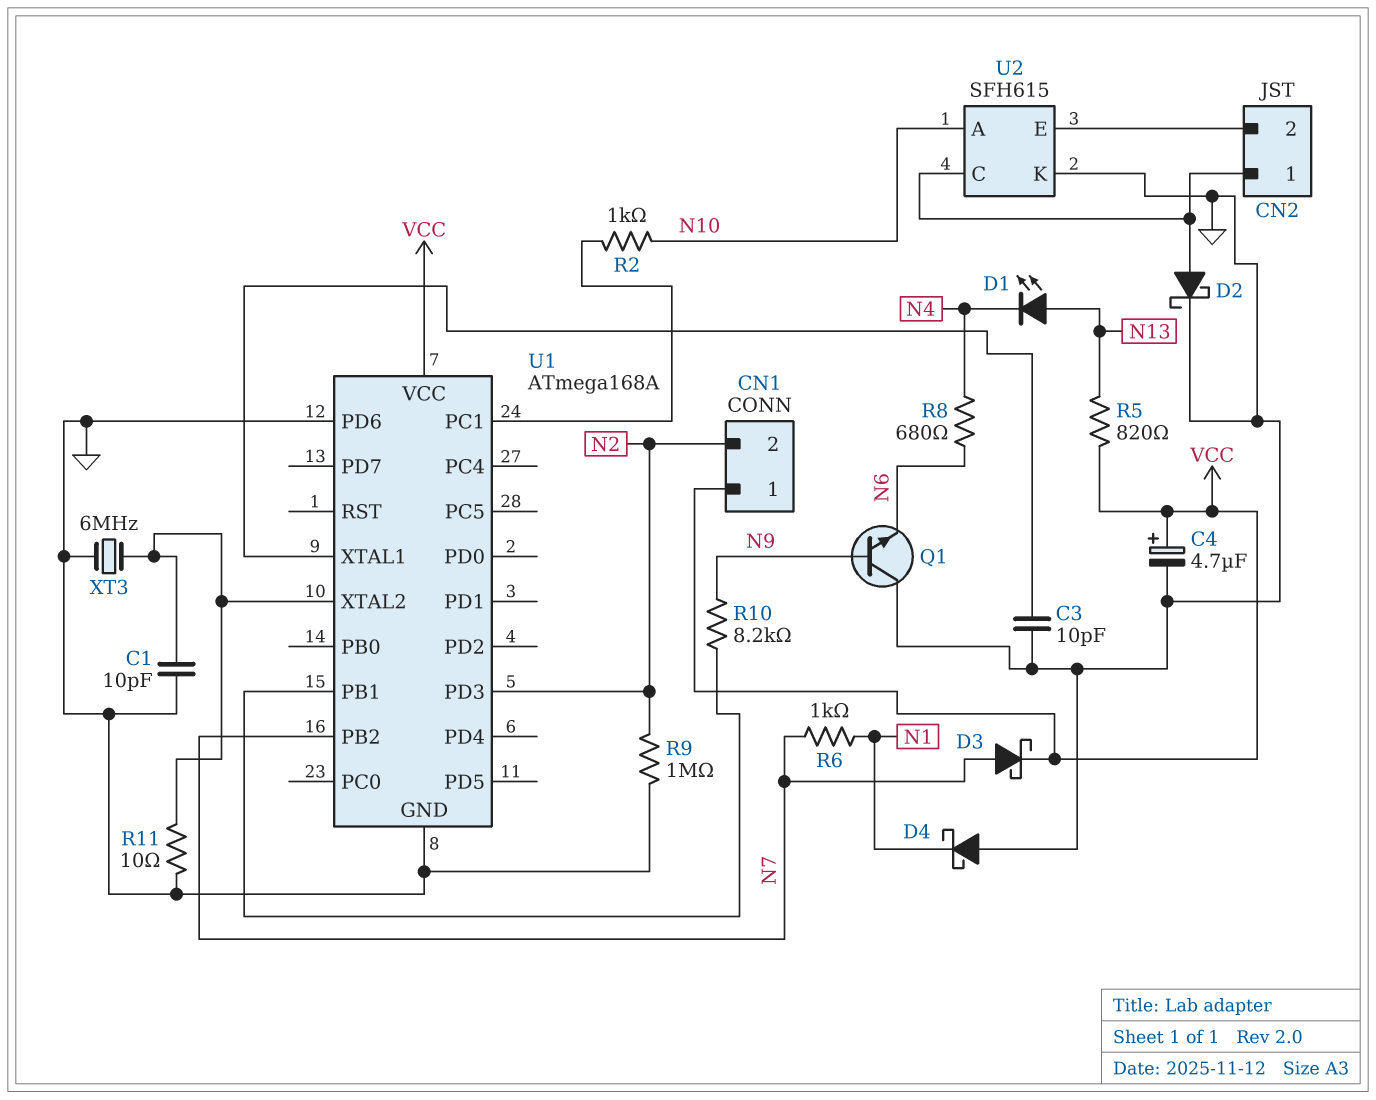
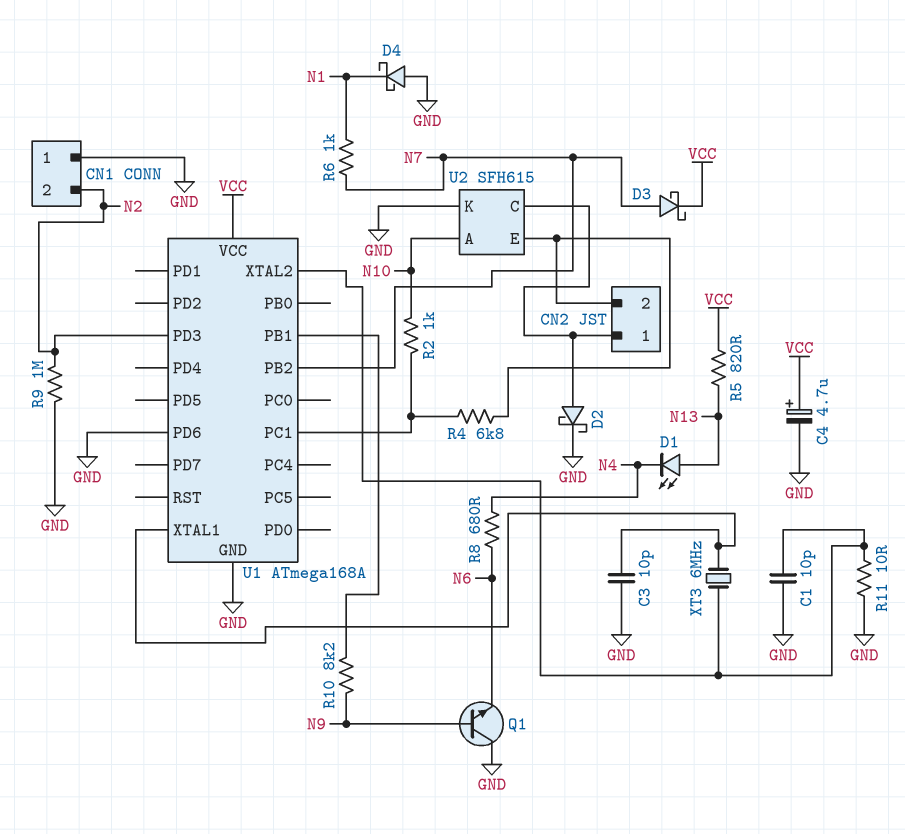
CN1 pin 1: VCC -> GND
R4: none -> 6.8k (CN2/2, U1/PC1)
XT3: 6MHz (GND, U1/XTAL2) -> 6MHz (U1/XTAL1, U1/XTAL2)

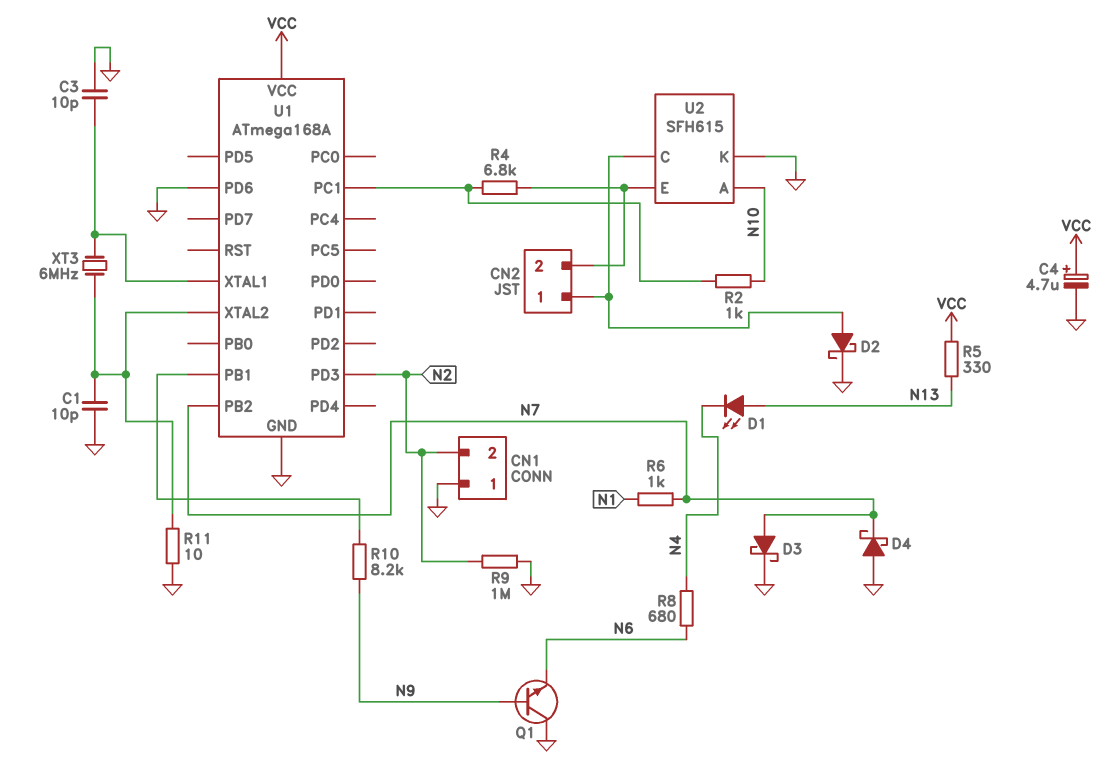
D3: schottky (A N7, K VCC) -> schottky (A N7, K GND)
D4: schottky (A GND, K N1) -> schottky (A GND, K N7)
R5: 820 (N13, VCC) -> 330 (N13, VCC)

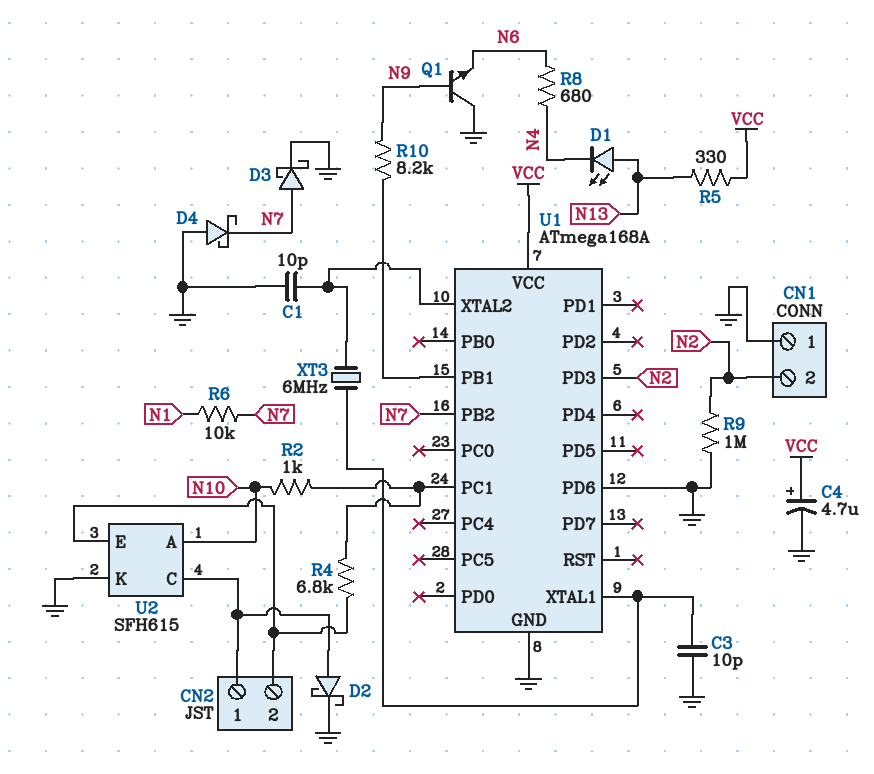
R6: 1k (N1, N7) -> 10k (N1, N7)
R11: 10 (GND, U1/XTAL2) -> none

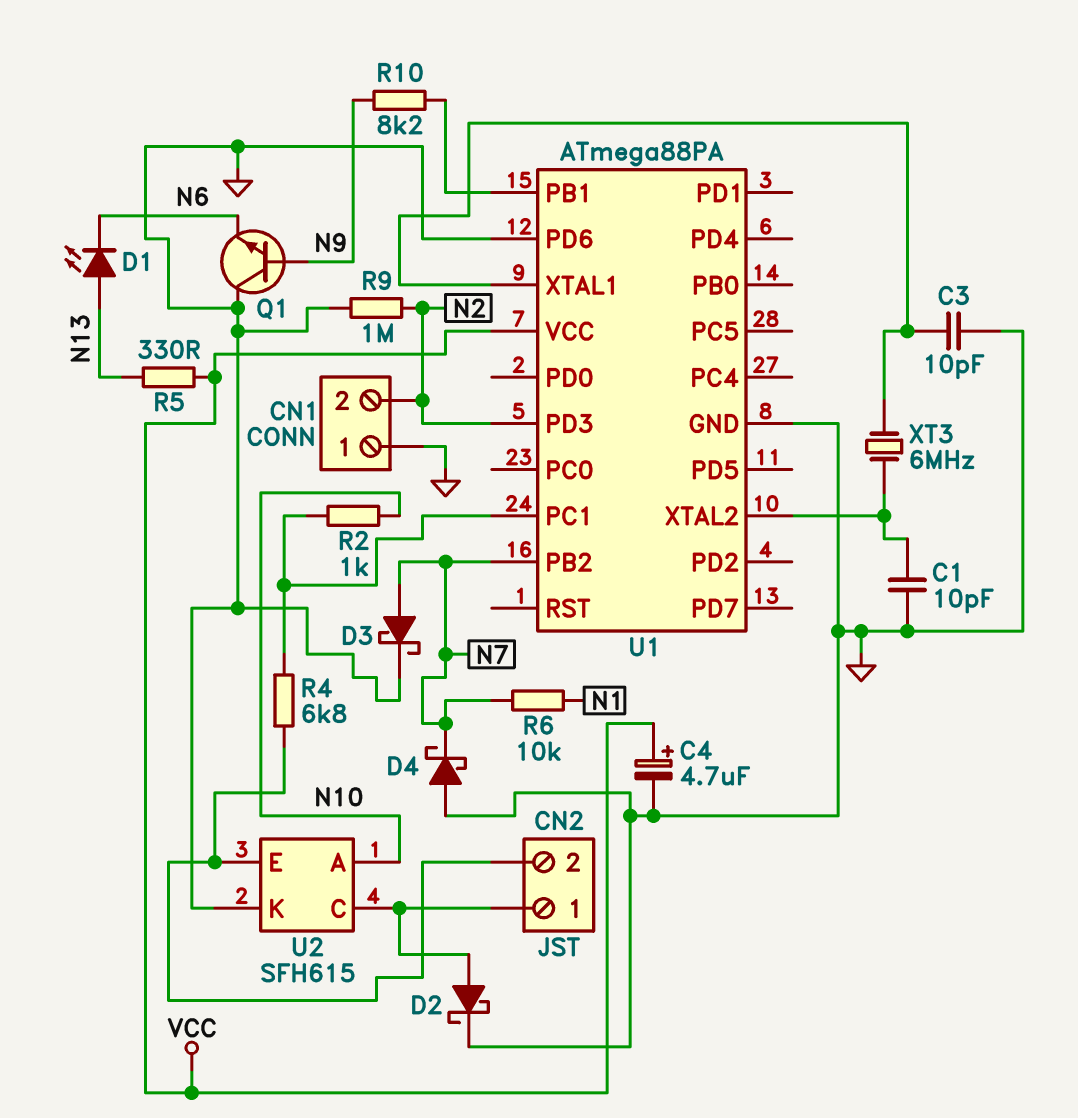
D1: LED (A N13, K N4) -> LED (A N13, K N6)
R8: 680 (N4, N6) -> none
U1: ATmega168A -> ATmega88PA

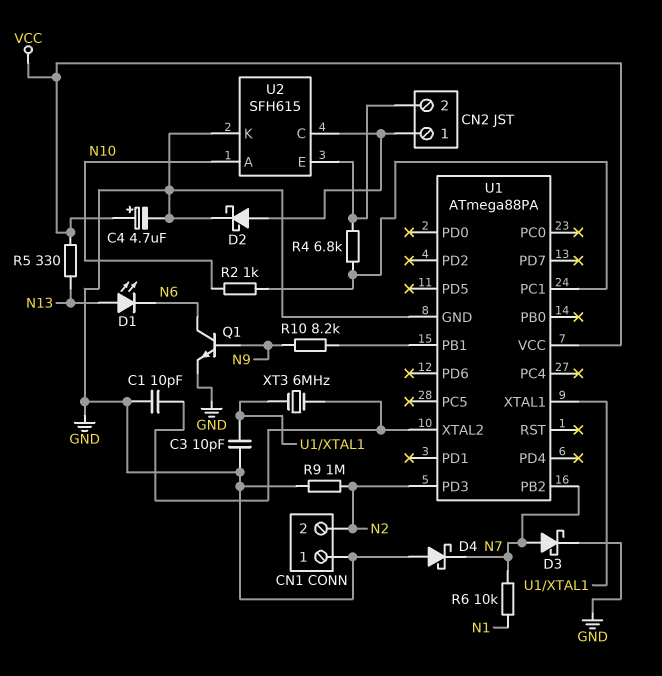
Q1: NPN (B N9, C GND, E N6) -> NPN (B N9, C N6, E GND)
U1 pin PD6: GND -> none

